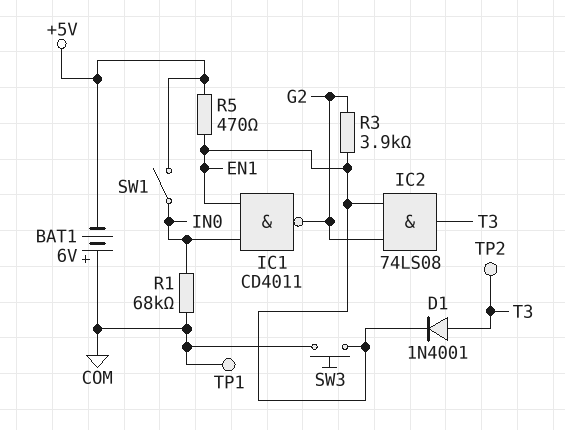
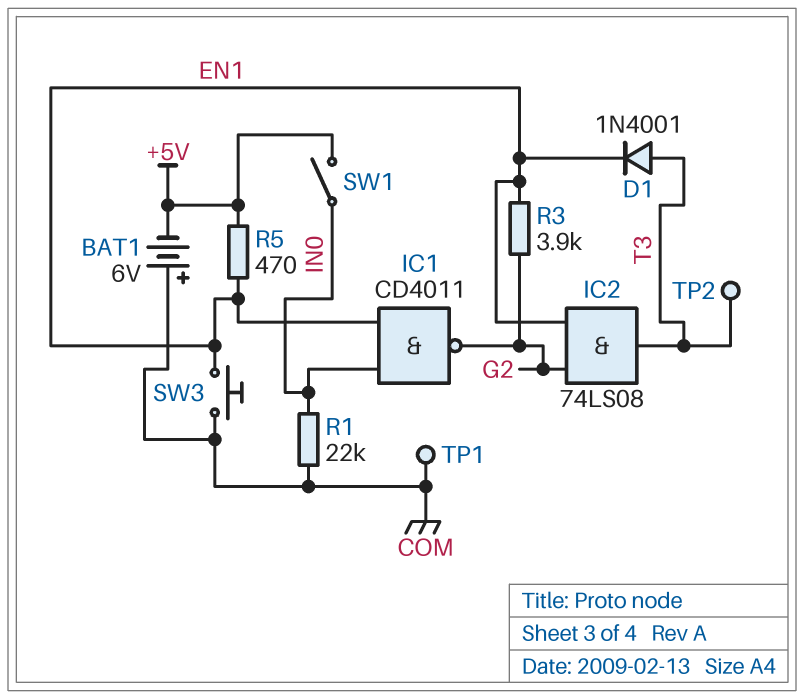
R1: 68k (COM, IN0) -> 22k (COM, IN0)

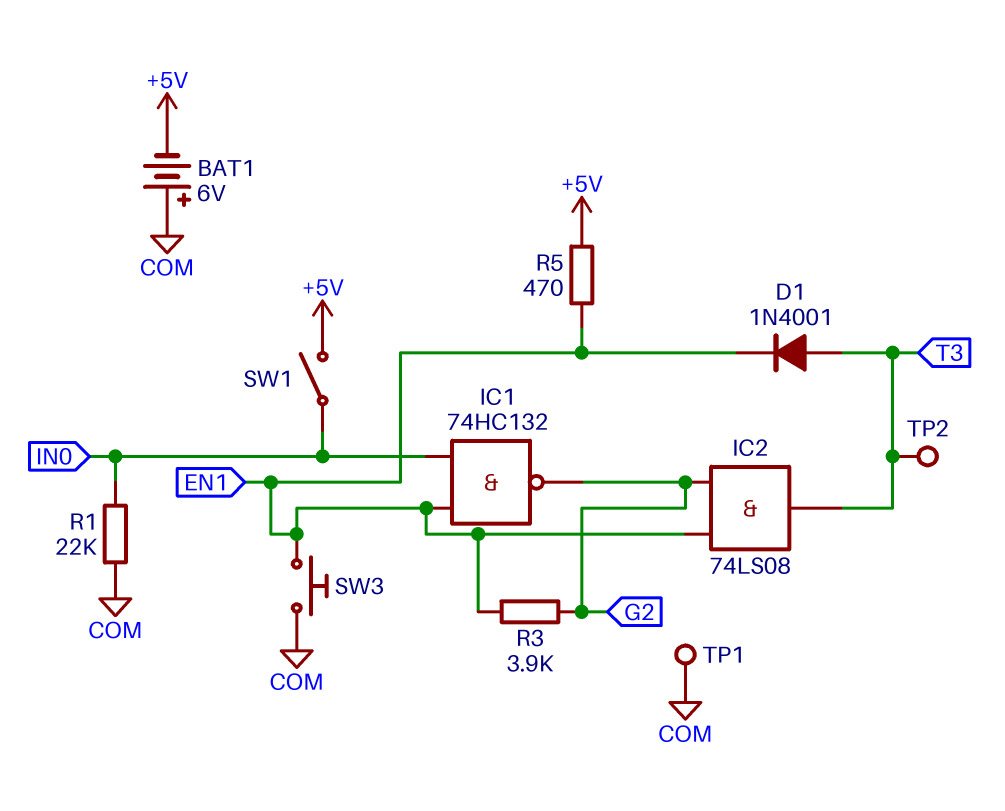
IC1: NAND CD4011 (in EN1, in IN0, out G2) -> NAND 74HC132 (in EN1, in IN0, out G2)

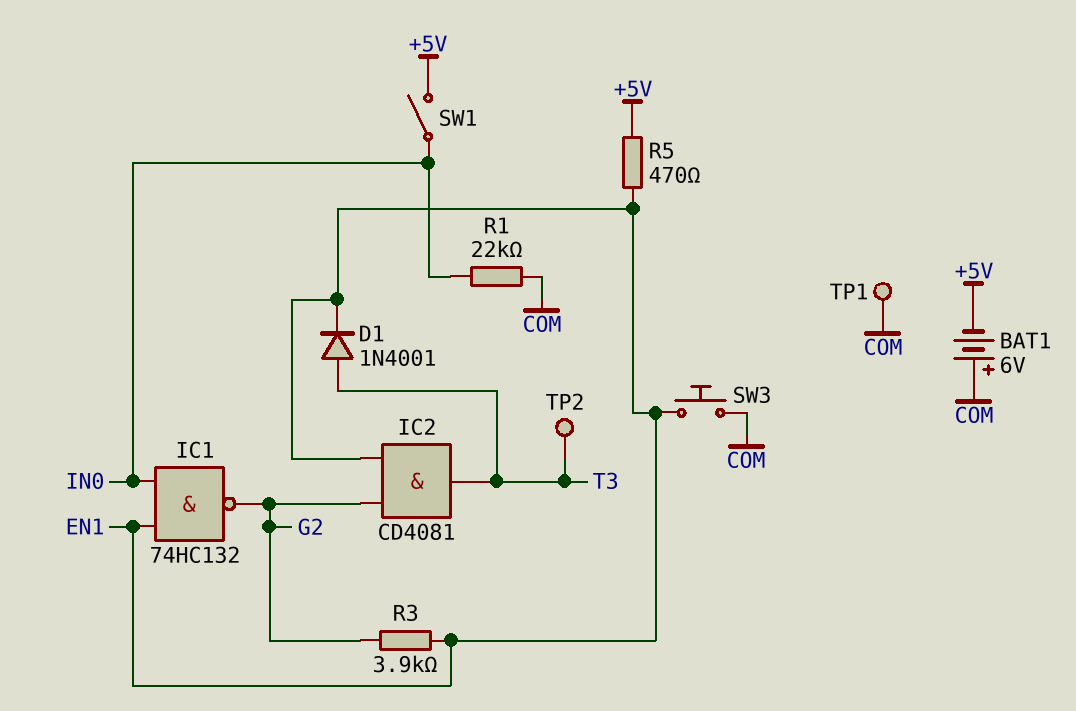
IC2: AND 74LS08 (in EN1, in G2, out T3) -> AND CD4081 (in EN1, in G2, out T3)

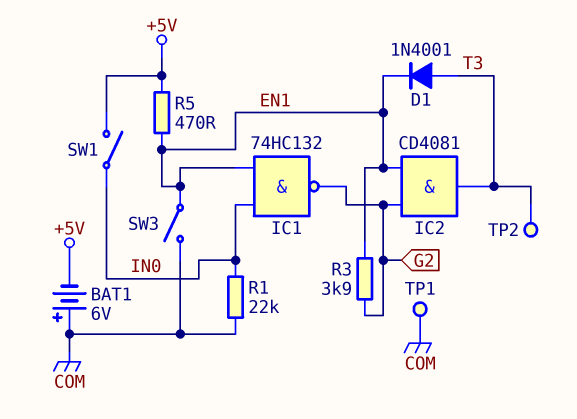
SW3: button (COM, EN1) -> switch (COM, EN1)

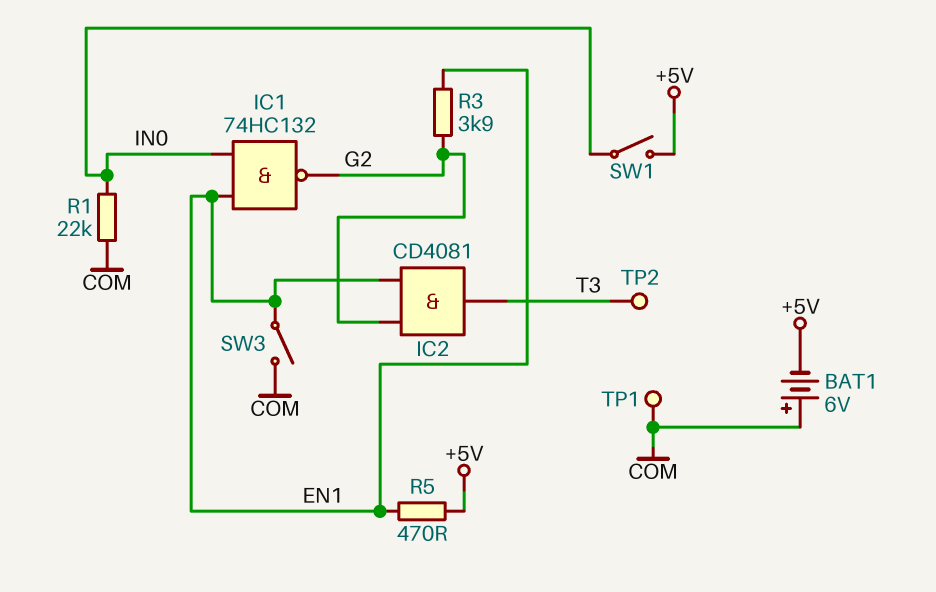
D1: diode 1N4001 (A T3, K EN1) -> none

